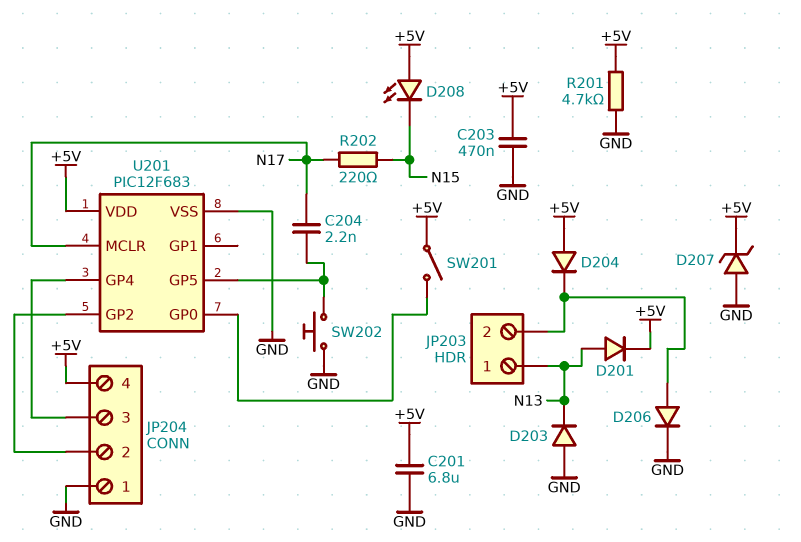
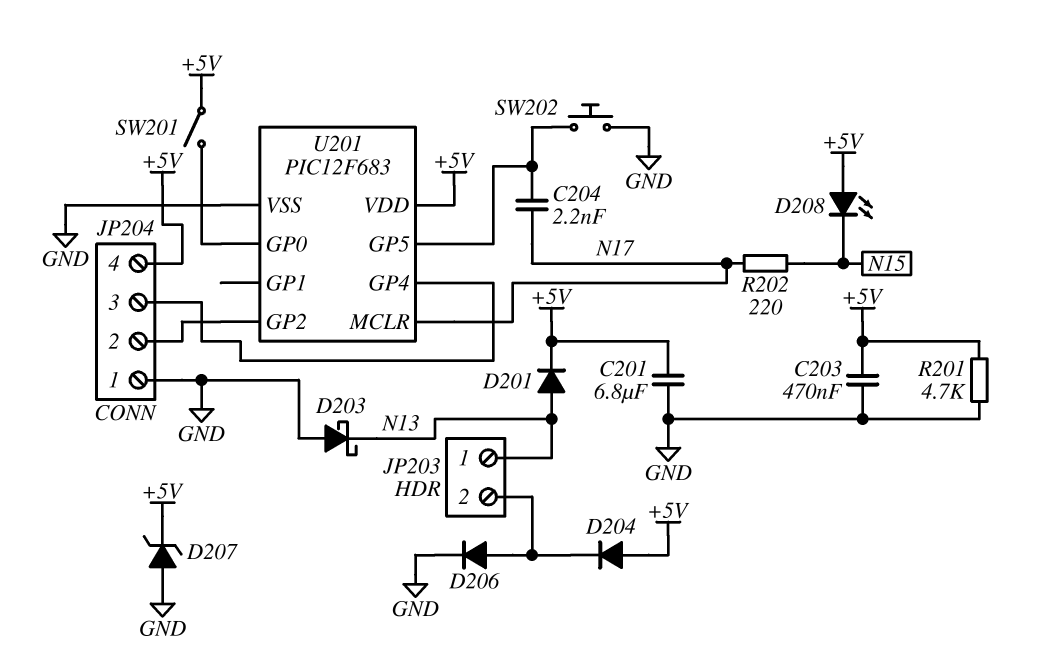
D203: diode (A GND, K N13) -> schottky (A GND, K N13)

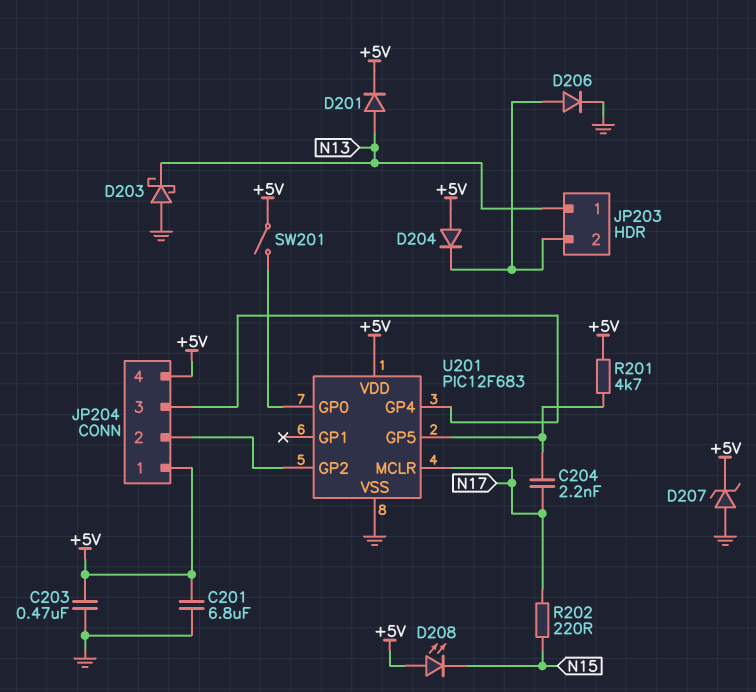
JP204 pin 1: GND -> +5V
R201: 4.7k (+5V, GND) -> 4.7k (+5V, U201/GP5)
SW202: button (GND, U201/GP5) -> none

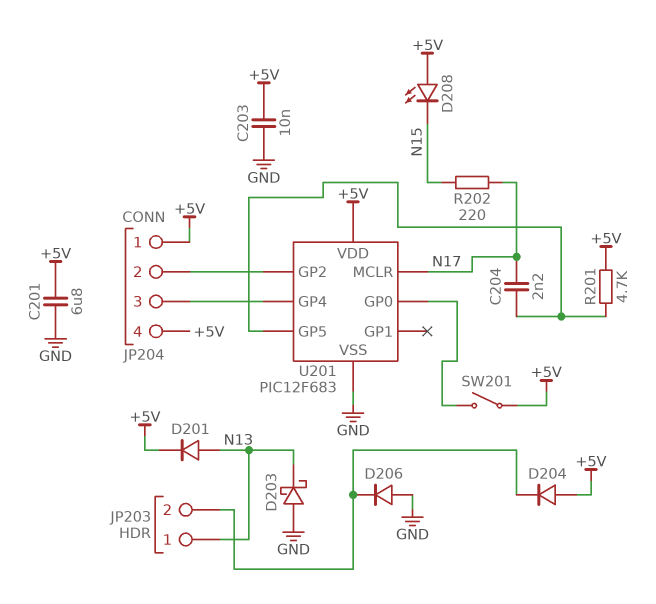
C203: 470nF (+5V, GND) -> 10nF (+5V, GND)
D206: diode (A JP203/2, K GND) -> diode (A GND, K JP203/2)
D207: zener (A GND, K +5V) -> none

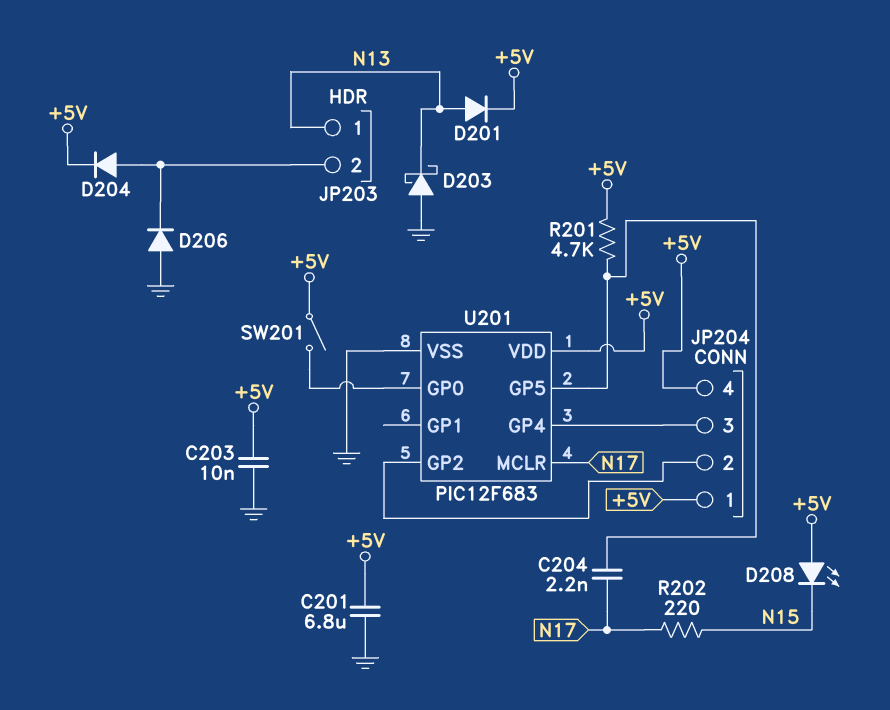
D204: diode (A +5V, K JP203/2) -> diode (A JP203/2, K +5V)

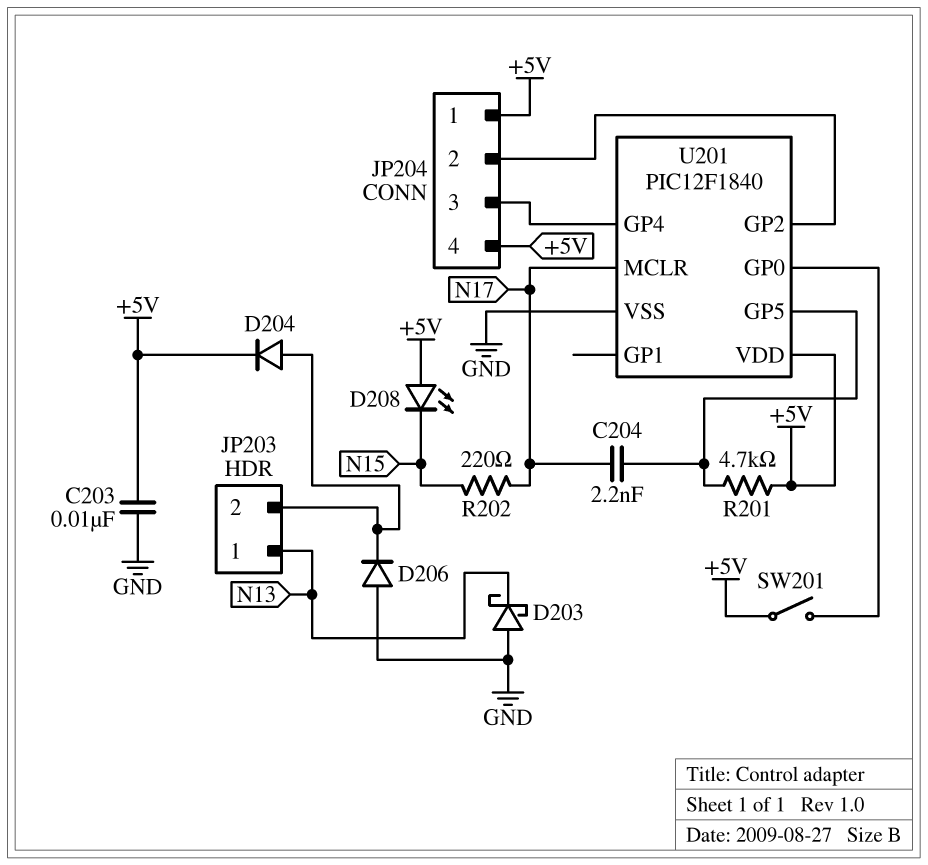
C201: 6.8uF (+5V, GND) -> none
D201: diode (A N13, K +5V) -> none
U201: PIC12F683 -> PIC12F1840

